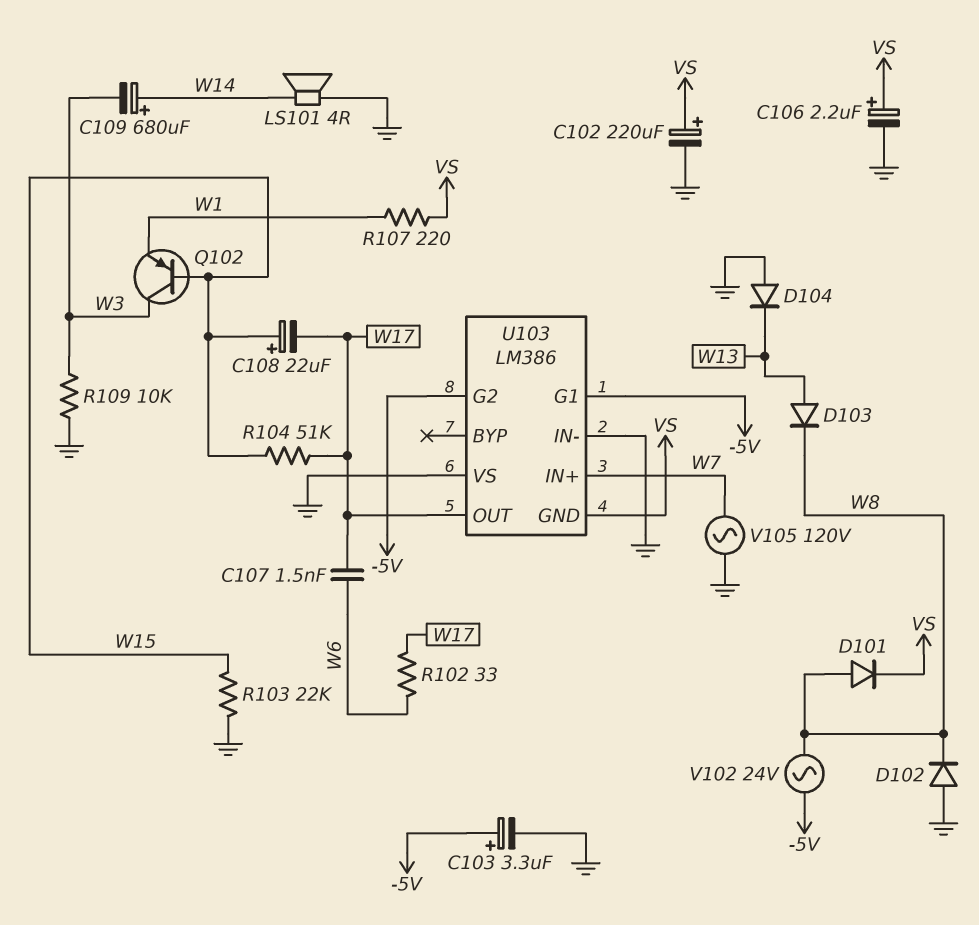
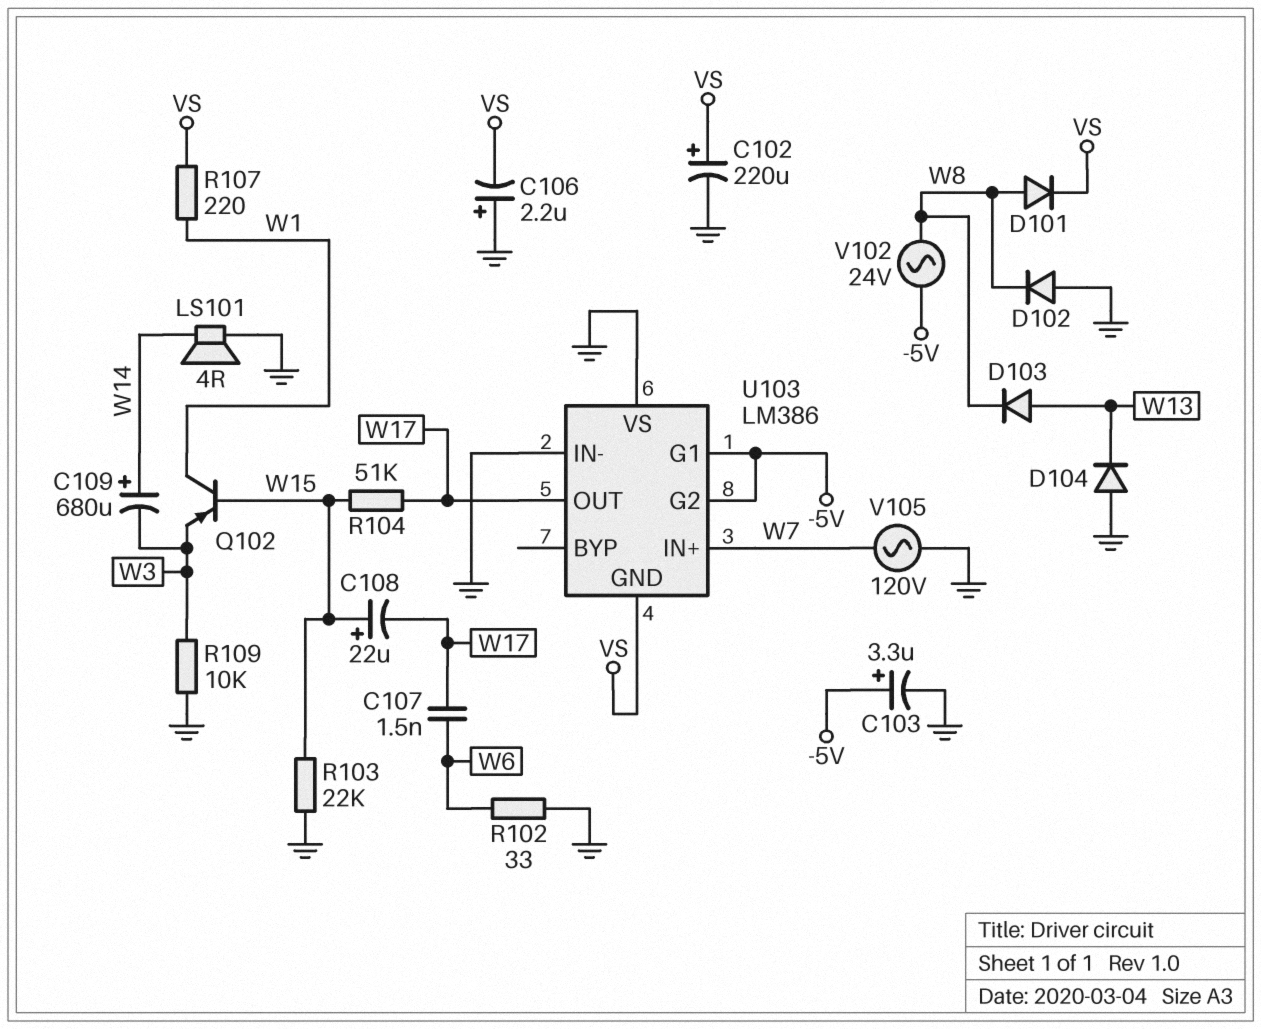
C106: 2.2uF (plus VS, minus GND) -> 2.2uF (plus GND, minus VS)
Q102: PNP (B W15, C W3, E W1) -> PNP (B W15, C W1, E W3)
R102: 33 (W6, W17) -> 33 (GND, W6)

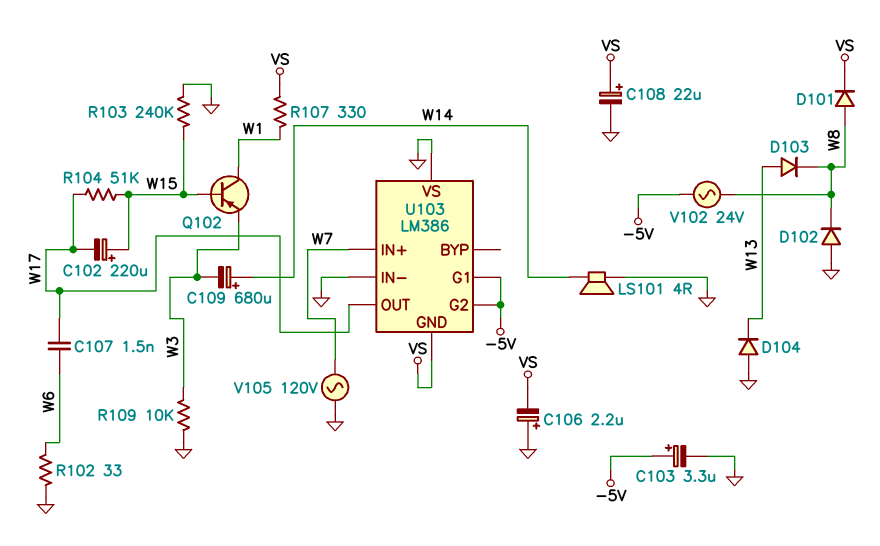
C102: 220uF (plus VS, minus GND) -> 220uF (plus W15, minus W17)
C108: 22uF (plus W15, minus W17) -> 22uF (plus VS, minus GND)
R103: 22k (GND, W15) -> 240k (GND, W15)
R107: 220 (VS, W1) -> 330 (VS, W1)

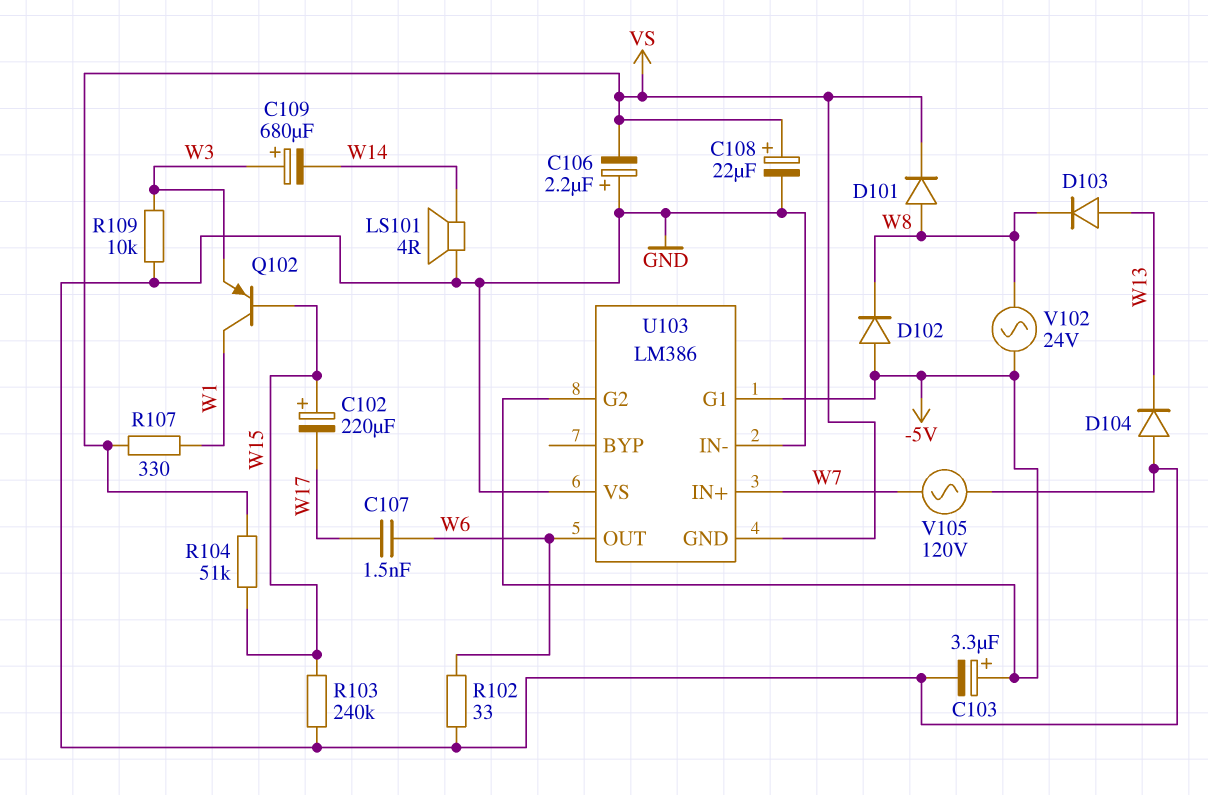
C109: 680uF (plus W14, minus W3) -> 680uF (plus W3, minus W14)
D102: diode (A GND, K W8) -> diode (A -5V, K W8)
R104: 51k (W15, W17) -> 51k (VS, W15)
U103 pin OUT: W17 -> W6

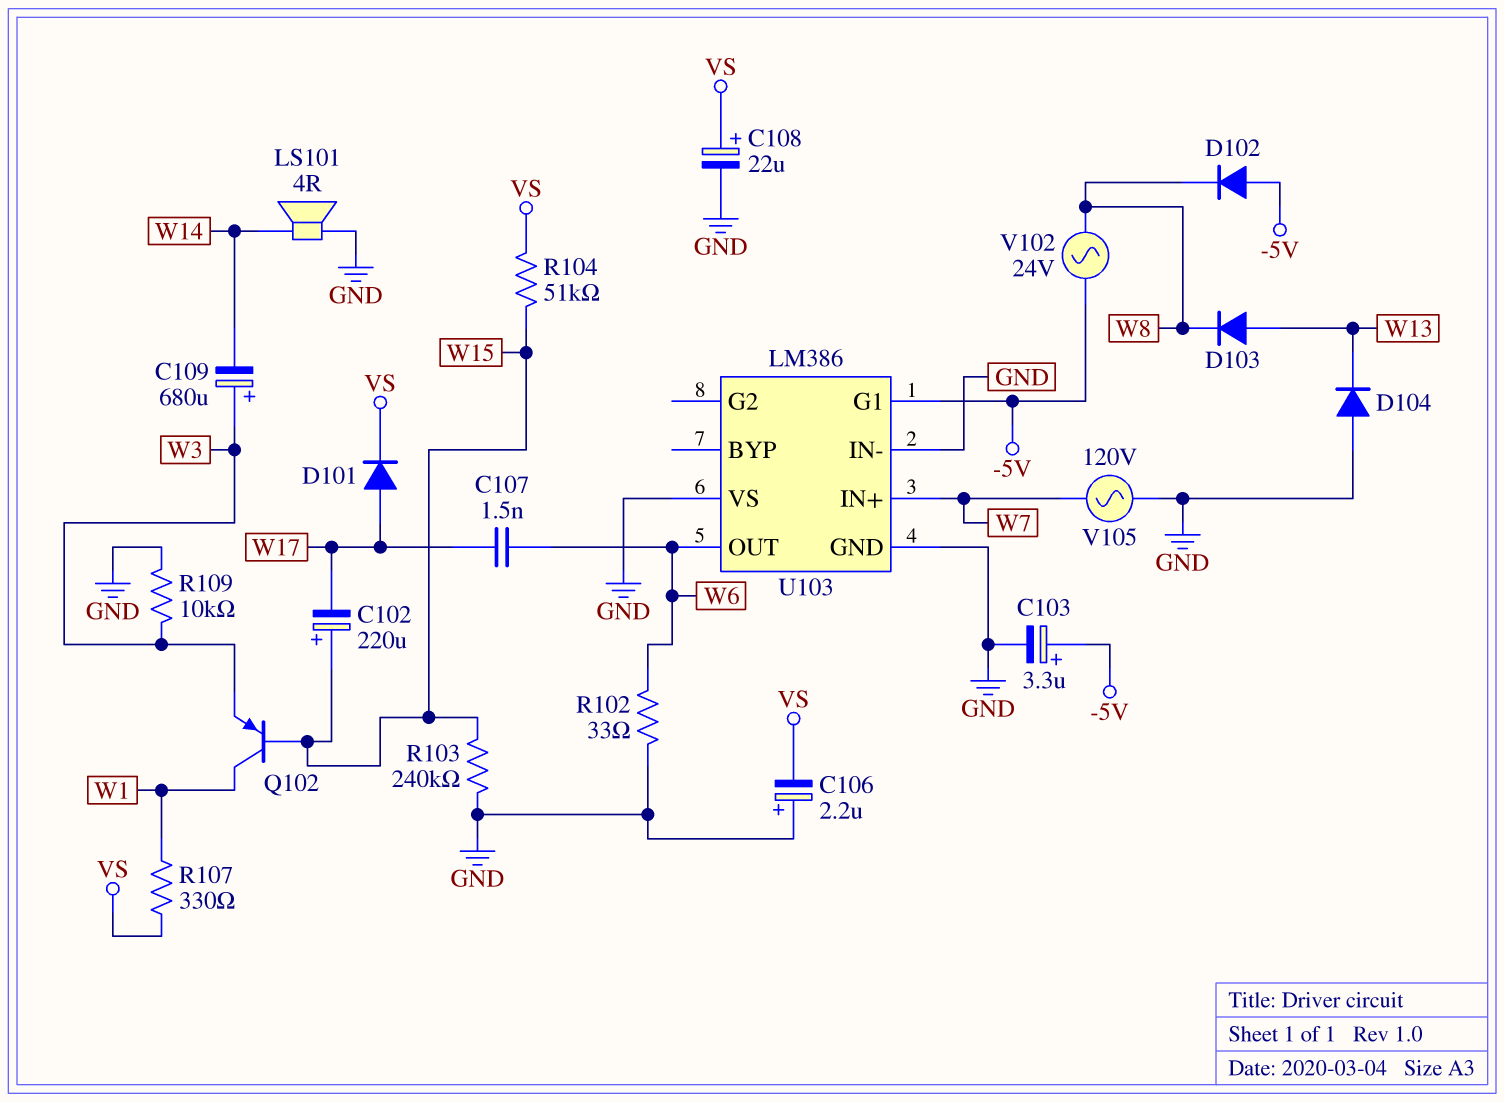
D101: diode (A W8, K VS) -> diode (A W17, K VS)
U103 pin G2: -5V -> none
U103 pin GND: VS -> GND

